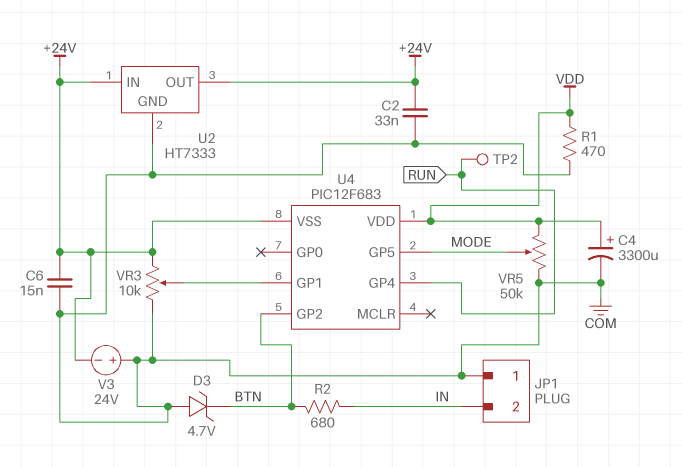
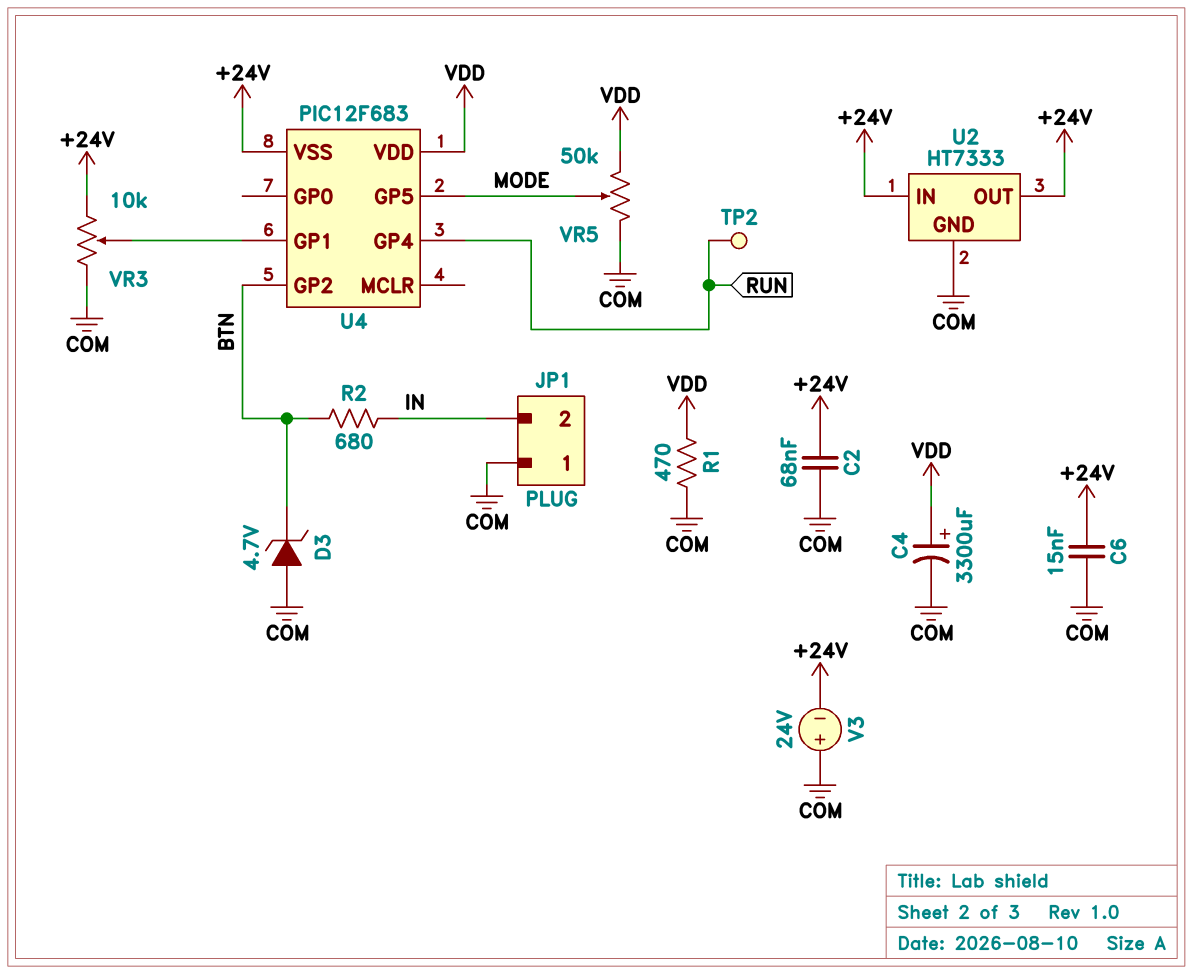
C2: 33nF (+24V, COM) -> 68nF (+24V, COM)

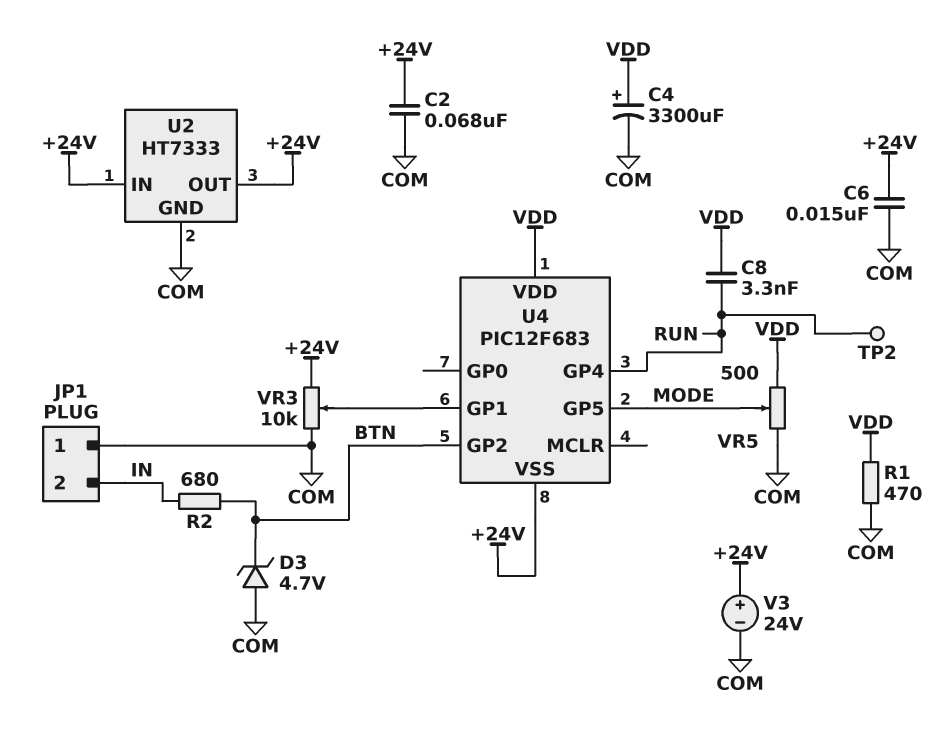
C8: none -> 3.3nF (RUN, VDD)
V3: 24V (plus COM, minus +24V) -> 24V (plus +24V, minus COM)
VR5: 50k (COM, VDD, wiper MODE) -> 500 (COM, VDD, wiper MODE)

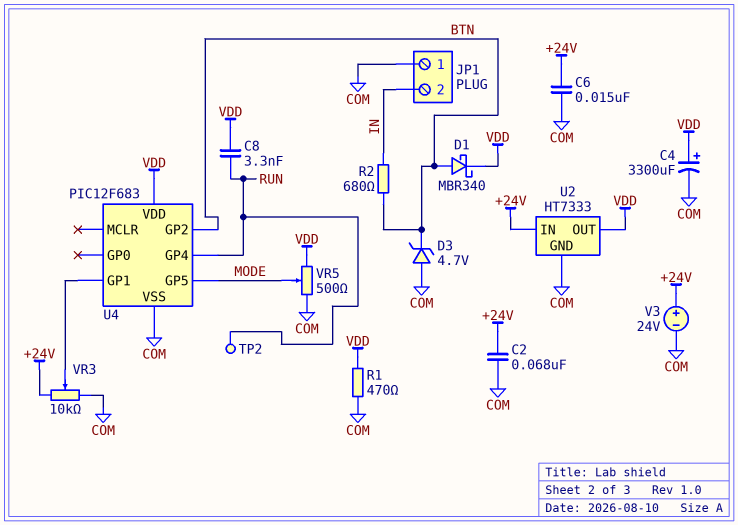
D1: none -> schottky MBR340 (A BTN, K VDD)
U2 pin OUT: +24V -> VDD
U4 pin VSS: +24V -> COM

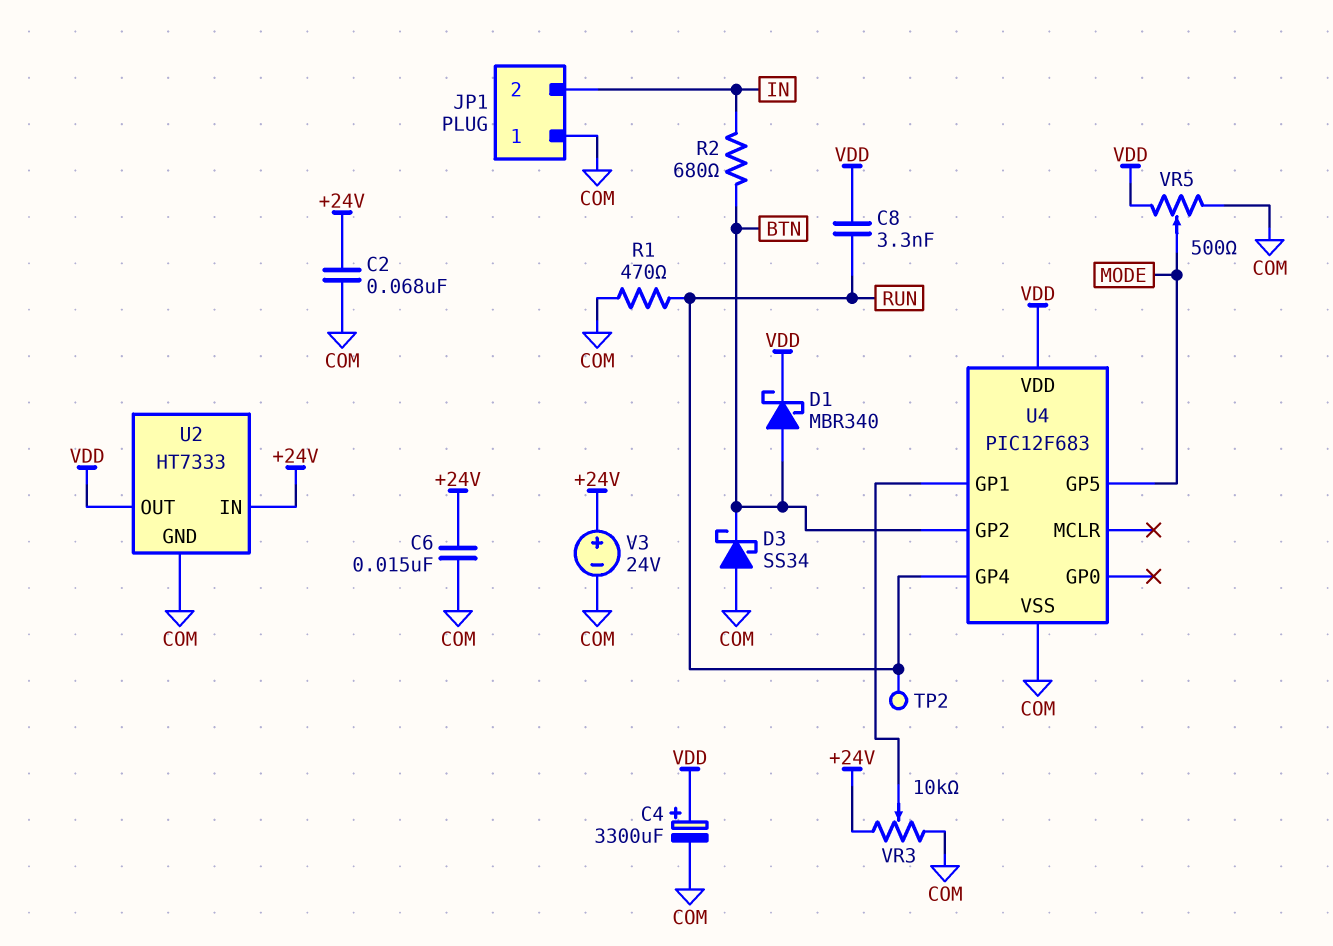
D3: zener 4.7V (A COM, K BTN) -> schottky SS34 (A COM, K BTN)
R1: 470 (COM, VDD) -> 470 (COM, RUN)

